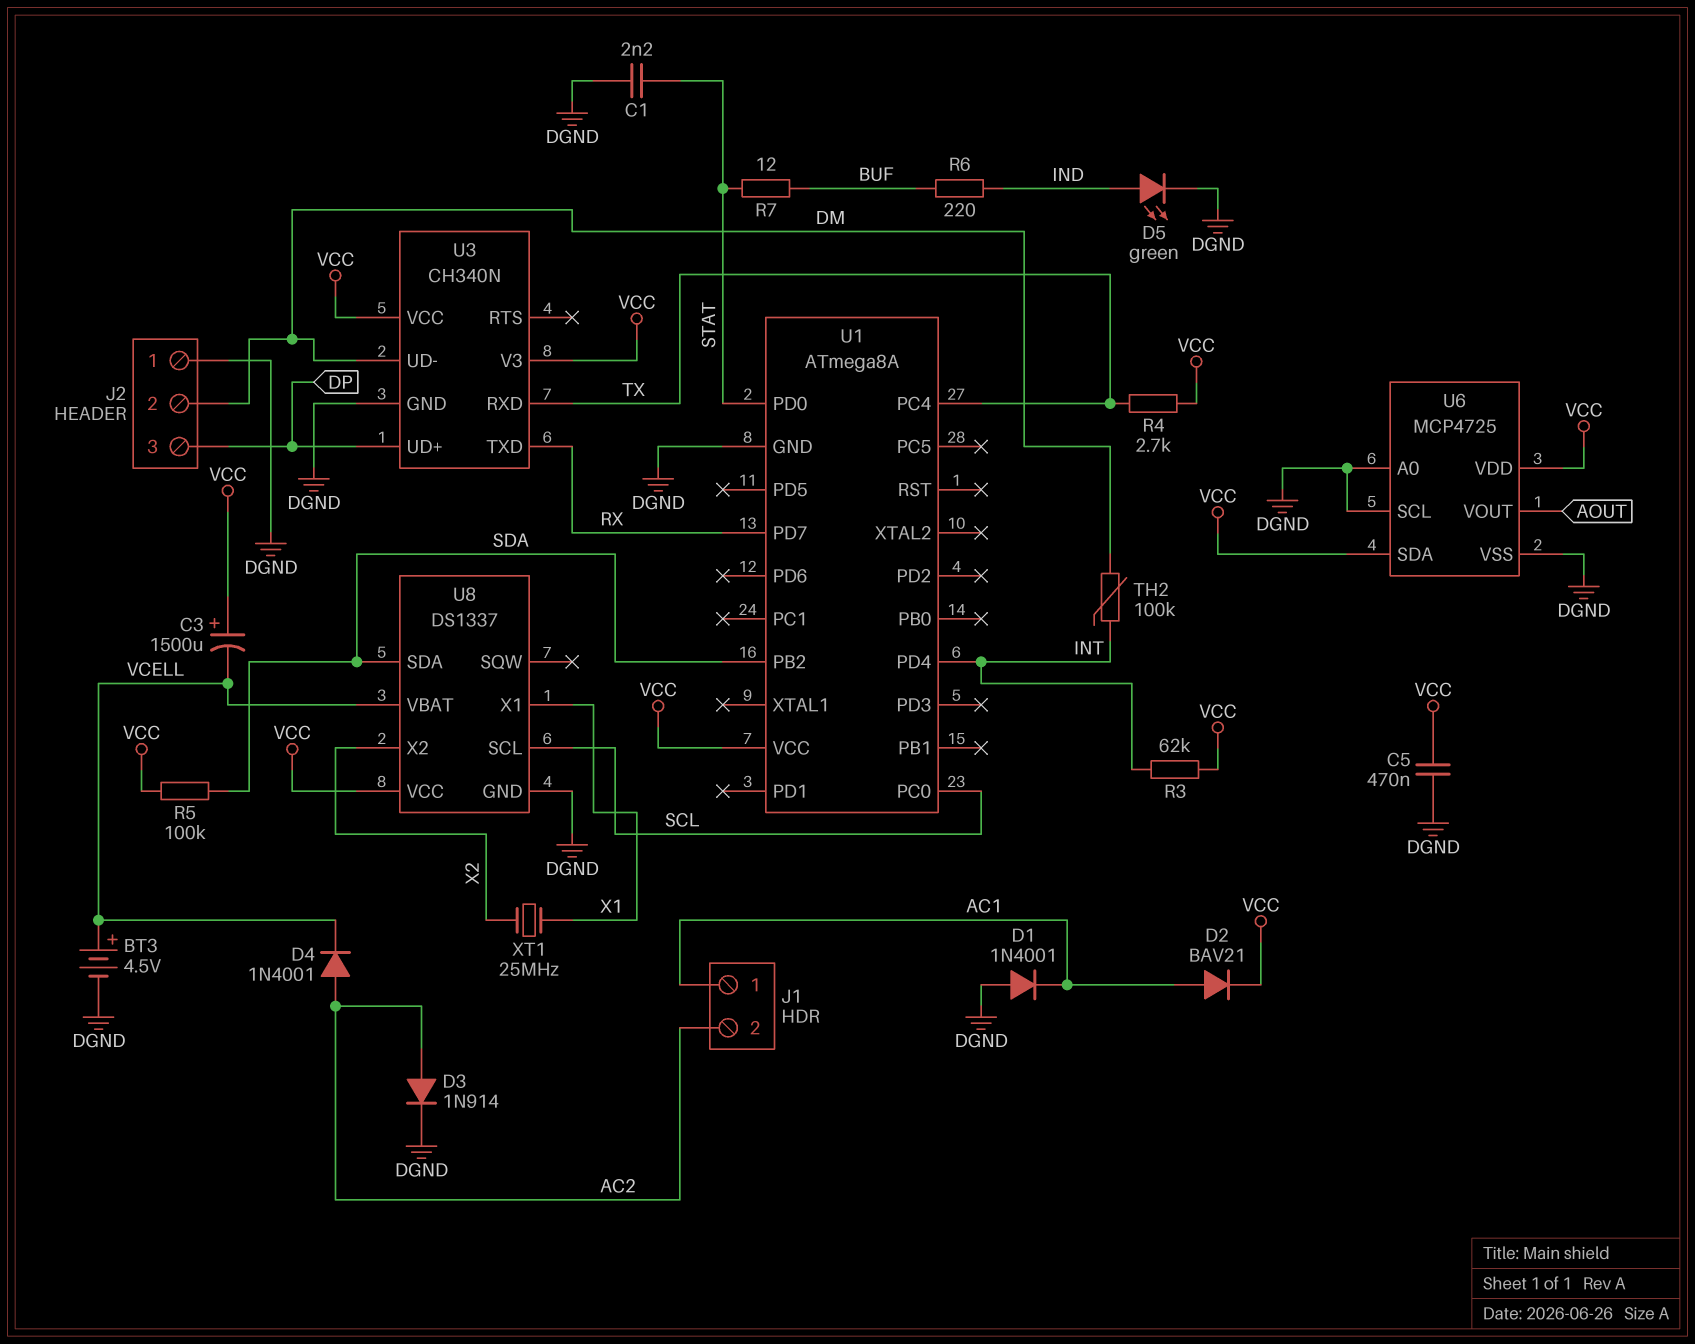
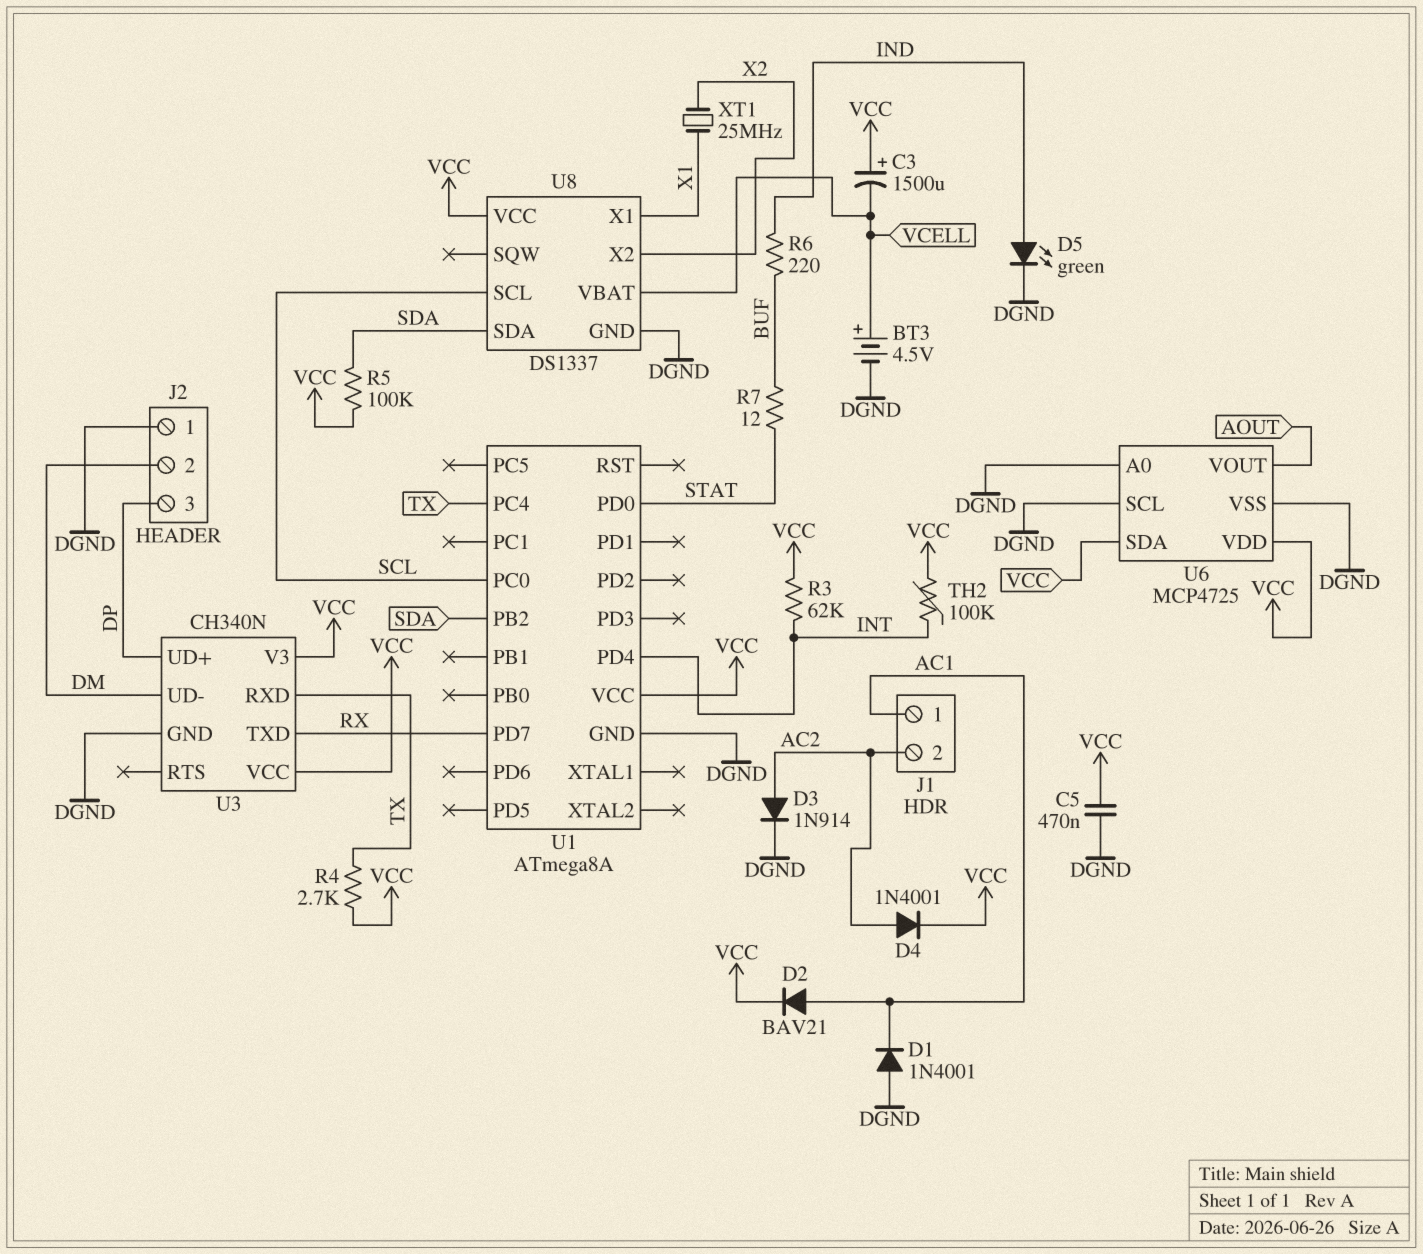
C1: 2.2nF (DGND, STAT) -> none
D4: diode 1N4001 (A AC2, K VCELL) -> diode 1N4001 (A AC2, K VCC)
TH2: 100k (DM, INT) -> 100k (INT, VCC)

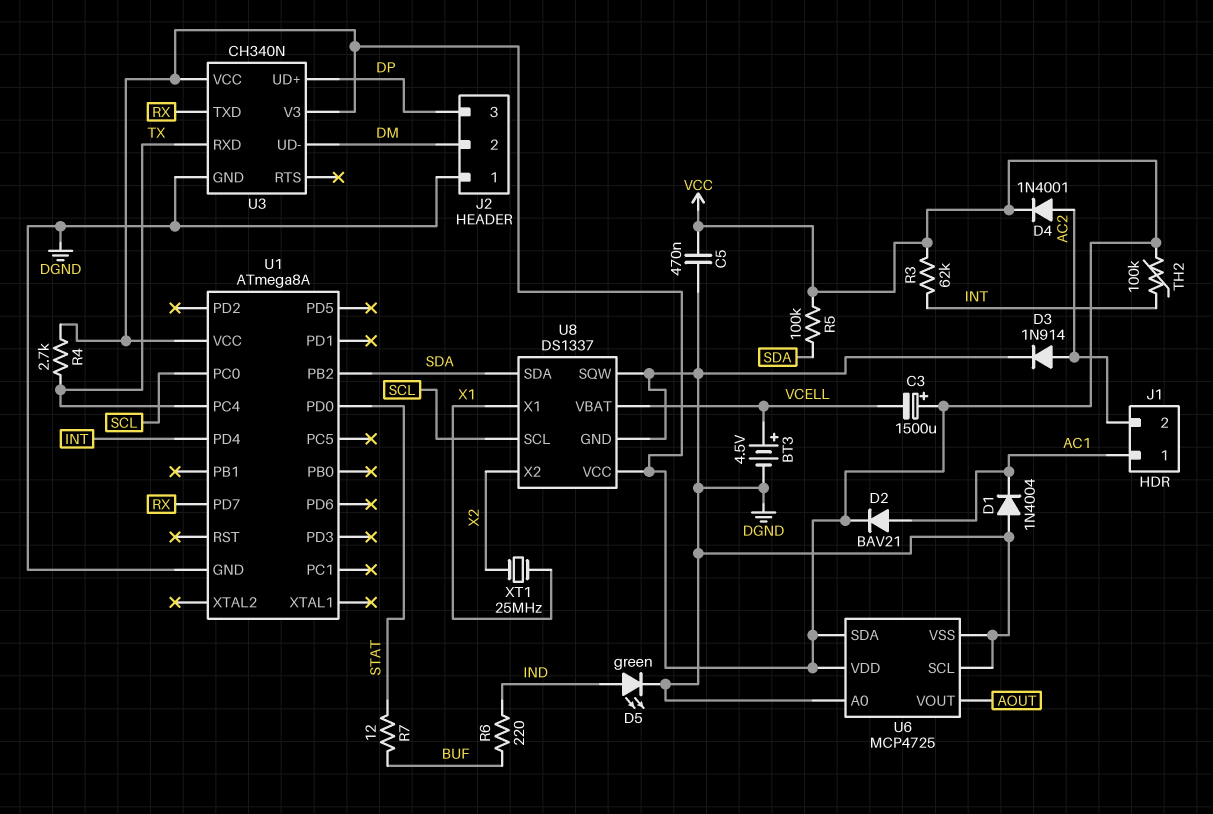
D1: diode 1N4001 (A DGND, K AC1) -> diode 1N4004 (A DGND, K AC1)
U8 pin SQW: none -> DGND

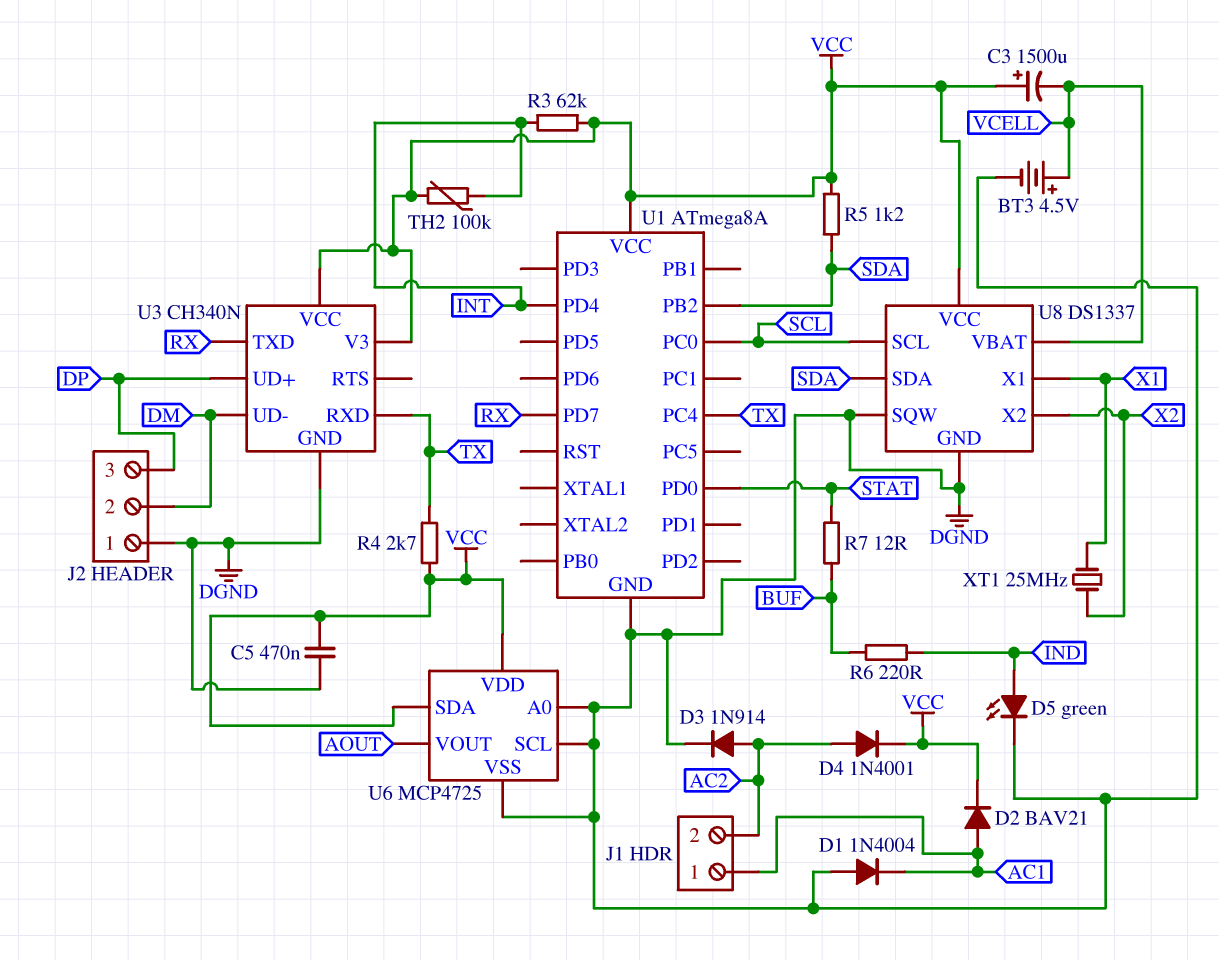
R5: 100k (SDA, VCC) -> 1.2k (SDA, VCC)

